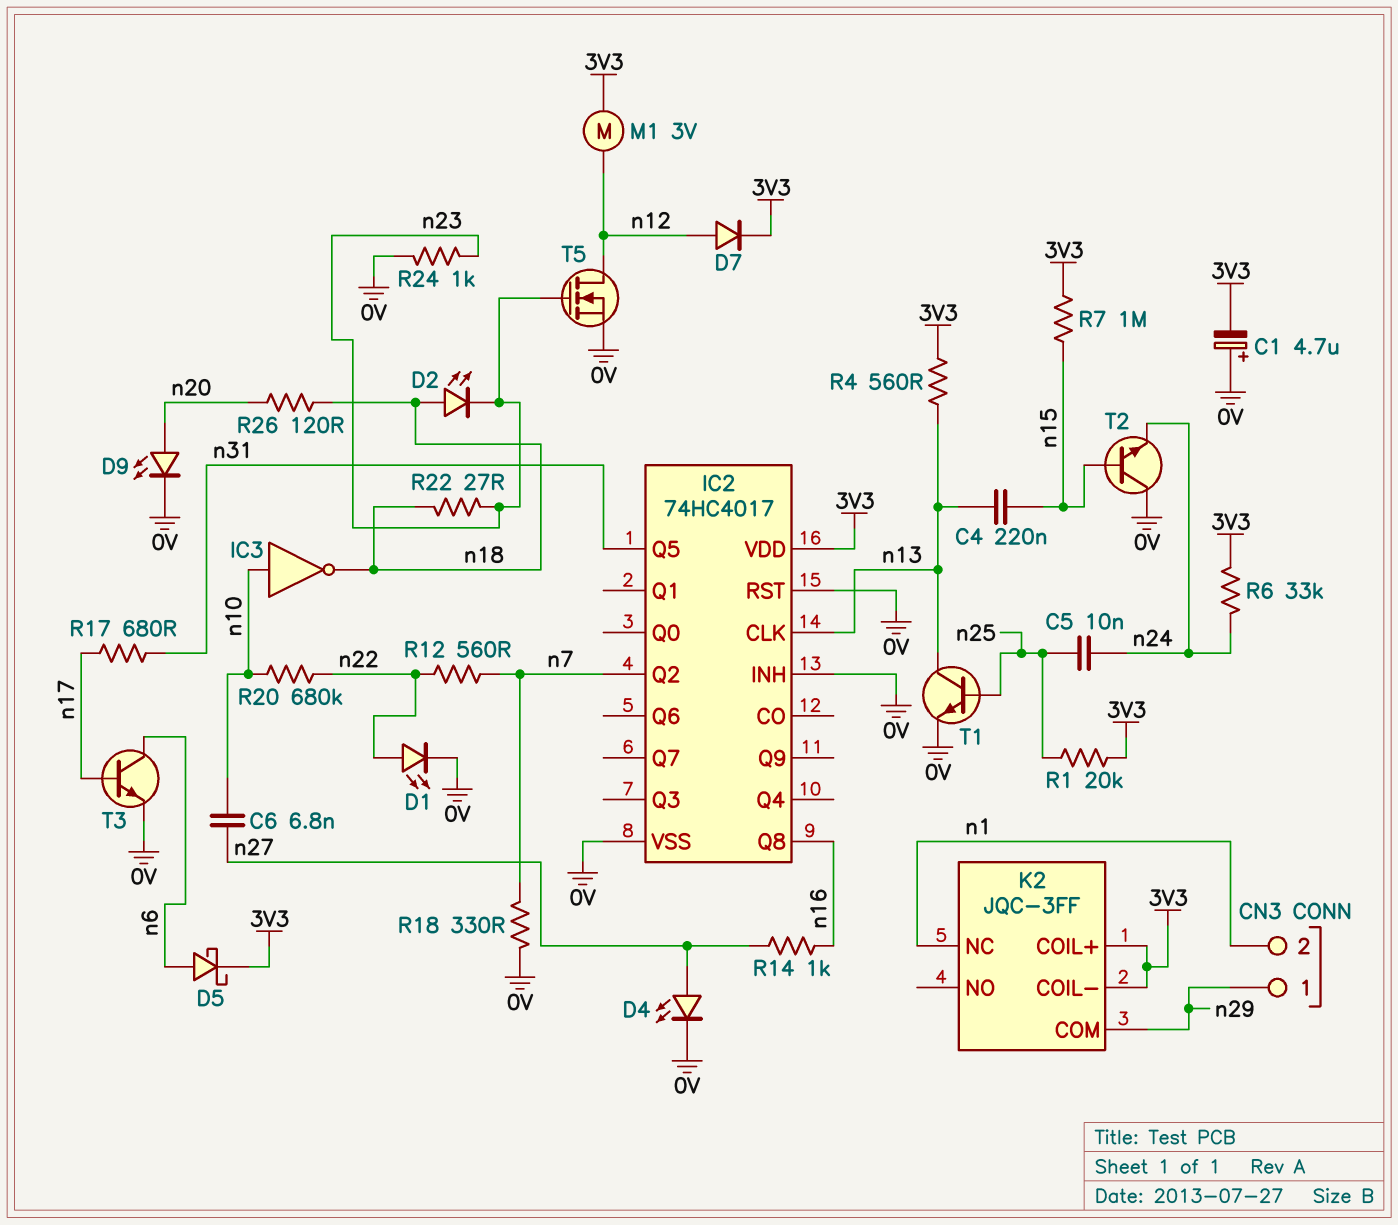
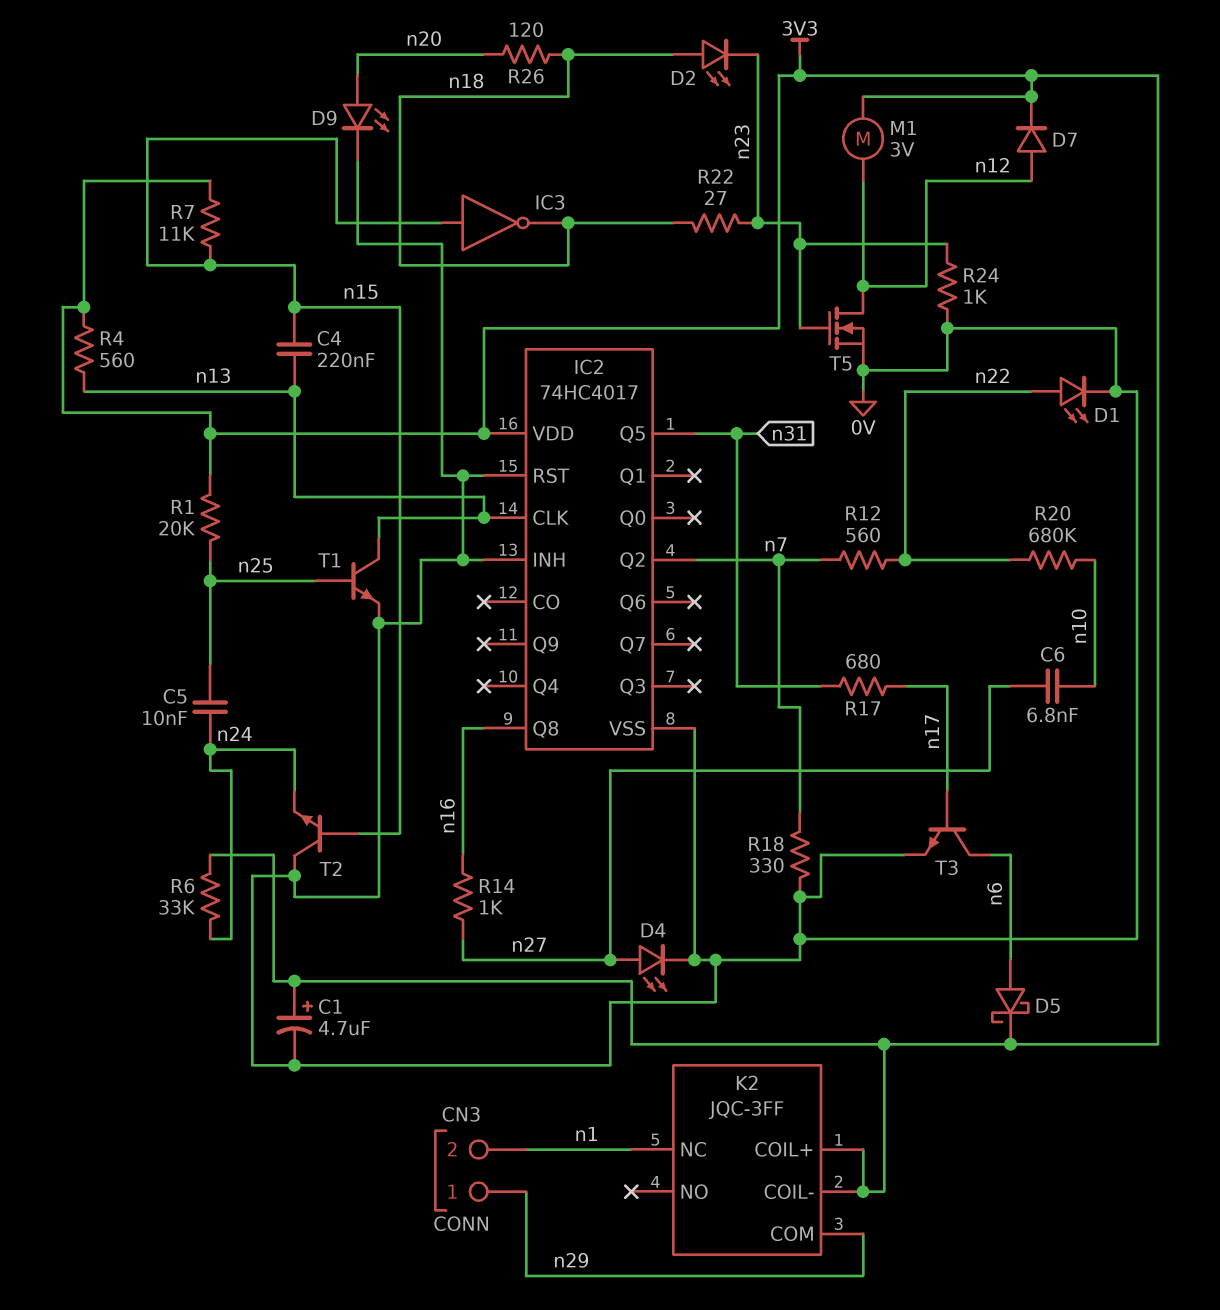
C1: 4.7uF (plus 0V, minus 3V3) -> 4.7uF (plus 3V3, minus 0V)
IC3: NOT (in n10, out n18) -> NOT (in n15, out n18)
R7: 1M (3V3, n15) -> 11k (3V3, n15)

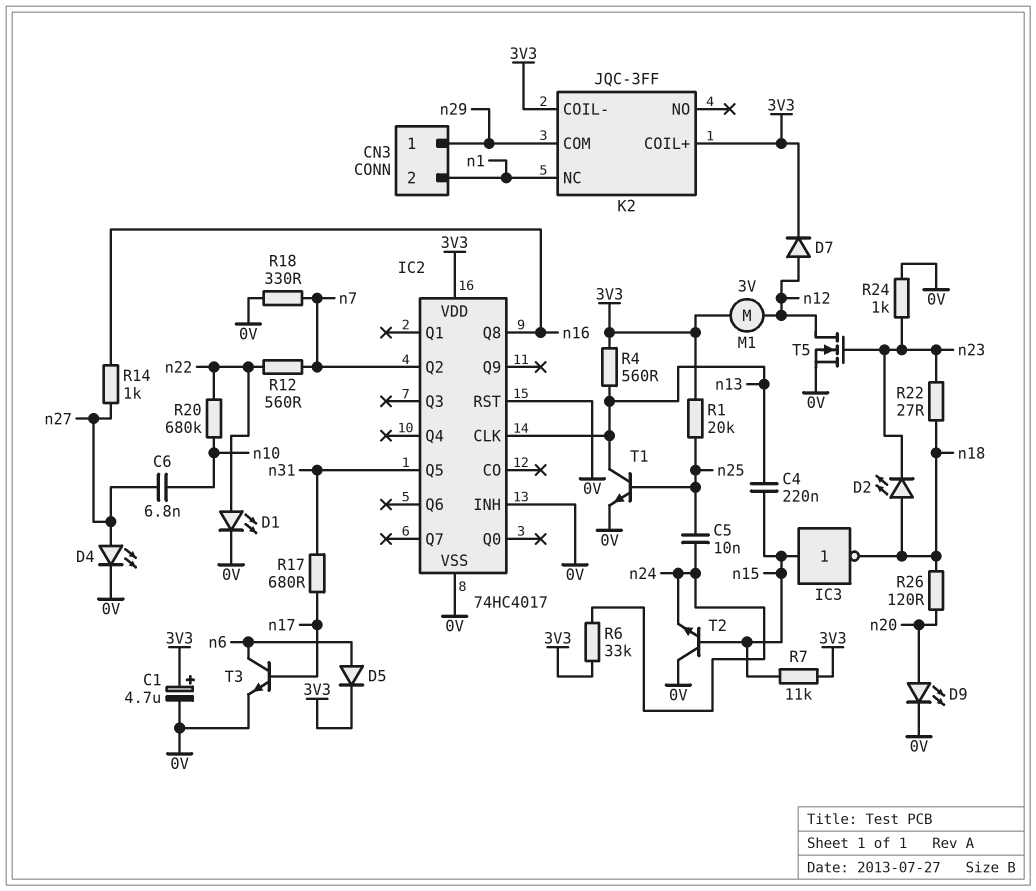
D5: schottky (A n6, K 3V3) -> diode (A n6, K 3V3)

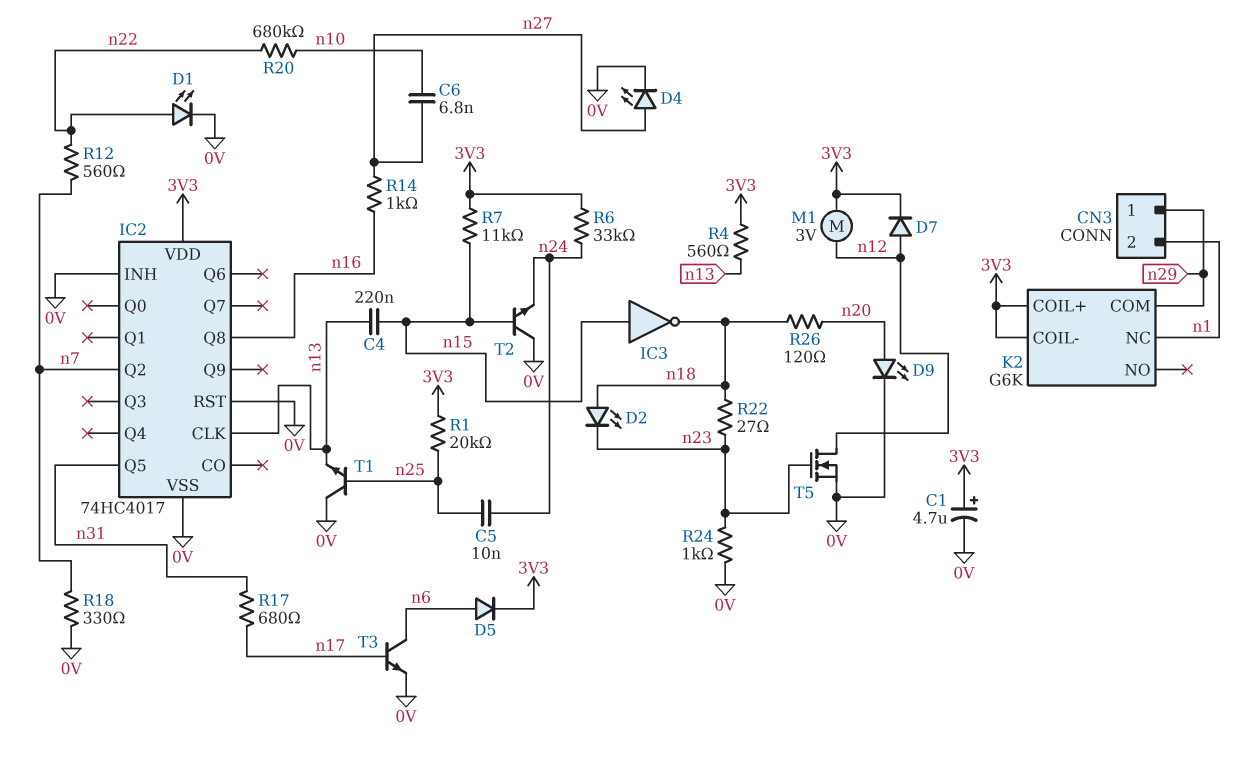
K2: JQC-3FF -> G6K
T1: NPN (B n25, C n13, E 0V) -> NPN (B n25, C 0V, E n13)

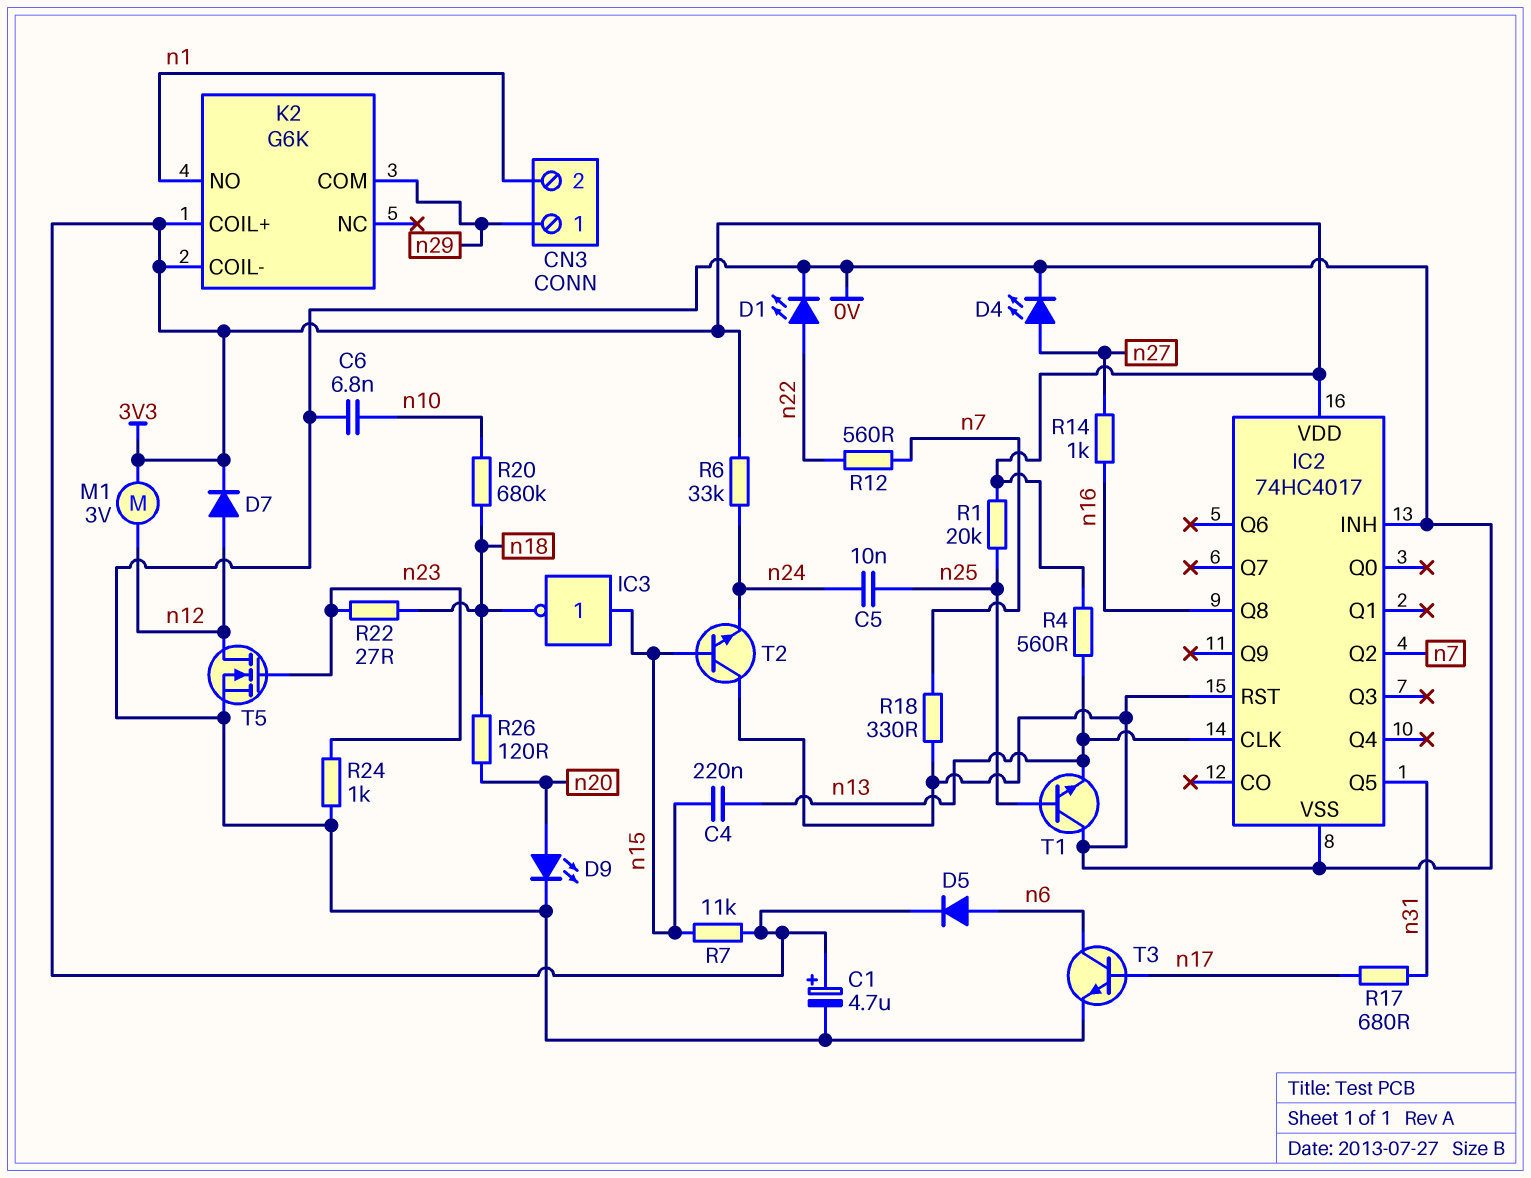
C6: 6.8nF (n10, n27) -> 6.8nF (0V, n10)
D2: LED (A n18, K n23) -> none
K2 pin NC: n1 -> none
K2 pin NO: none -> n1
R20: 680k (n10, n22) -> 680k (n10, n18)

